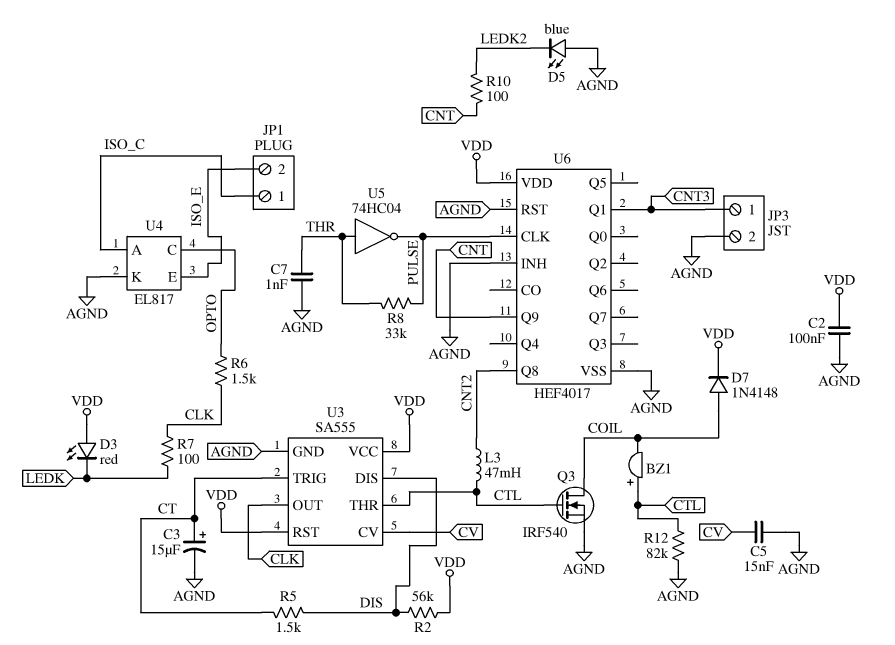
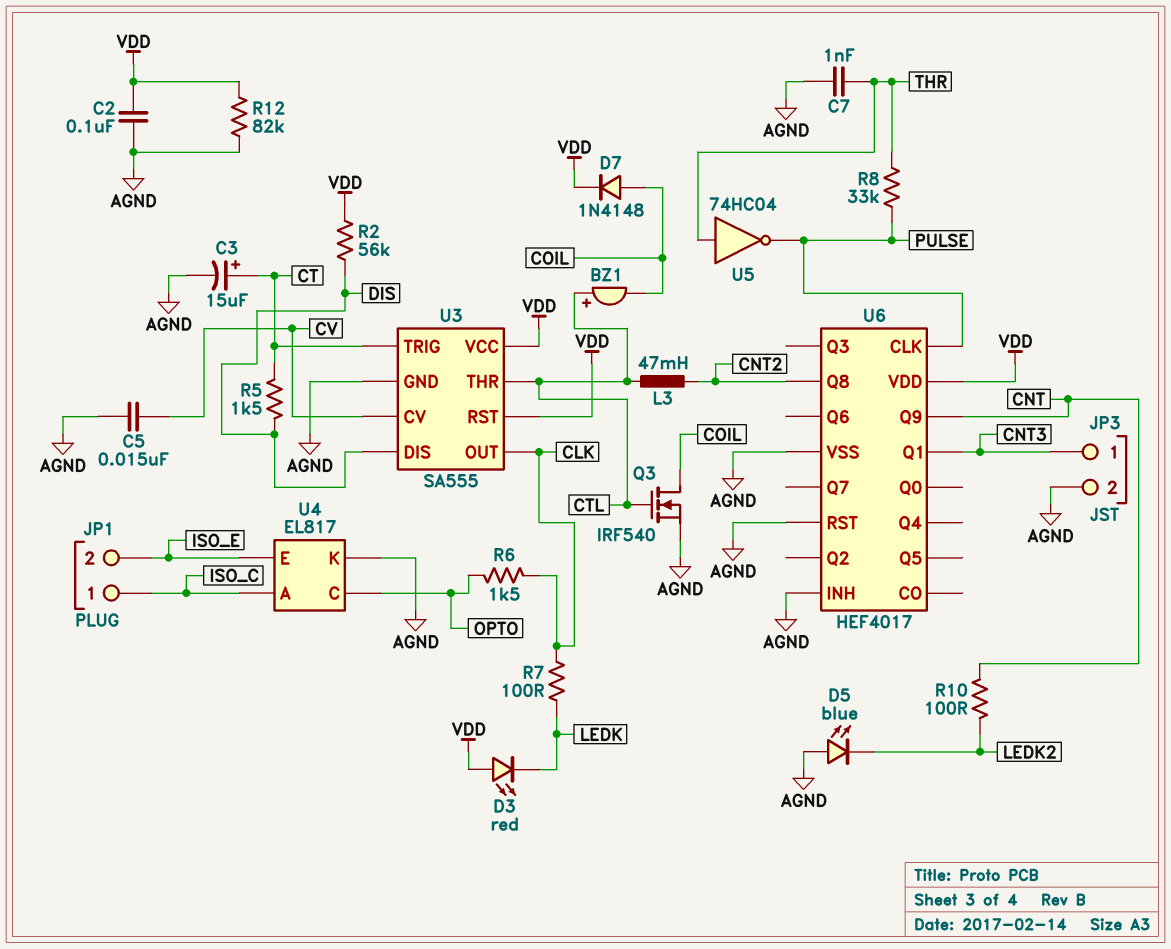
R12: 82k (AGND, CTL) -> 82k (AGND, VDD)

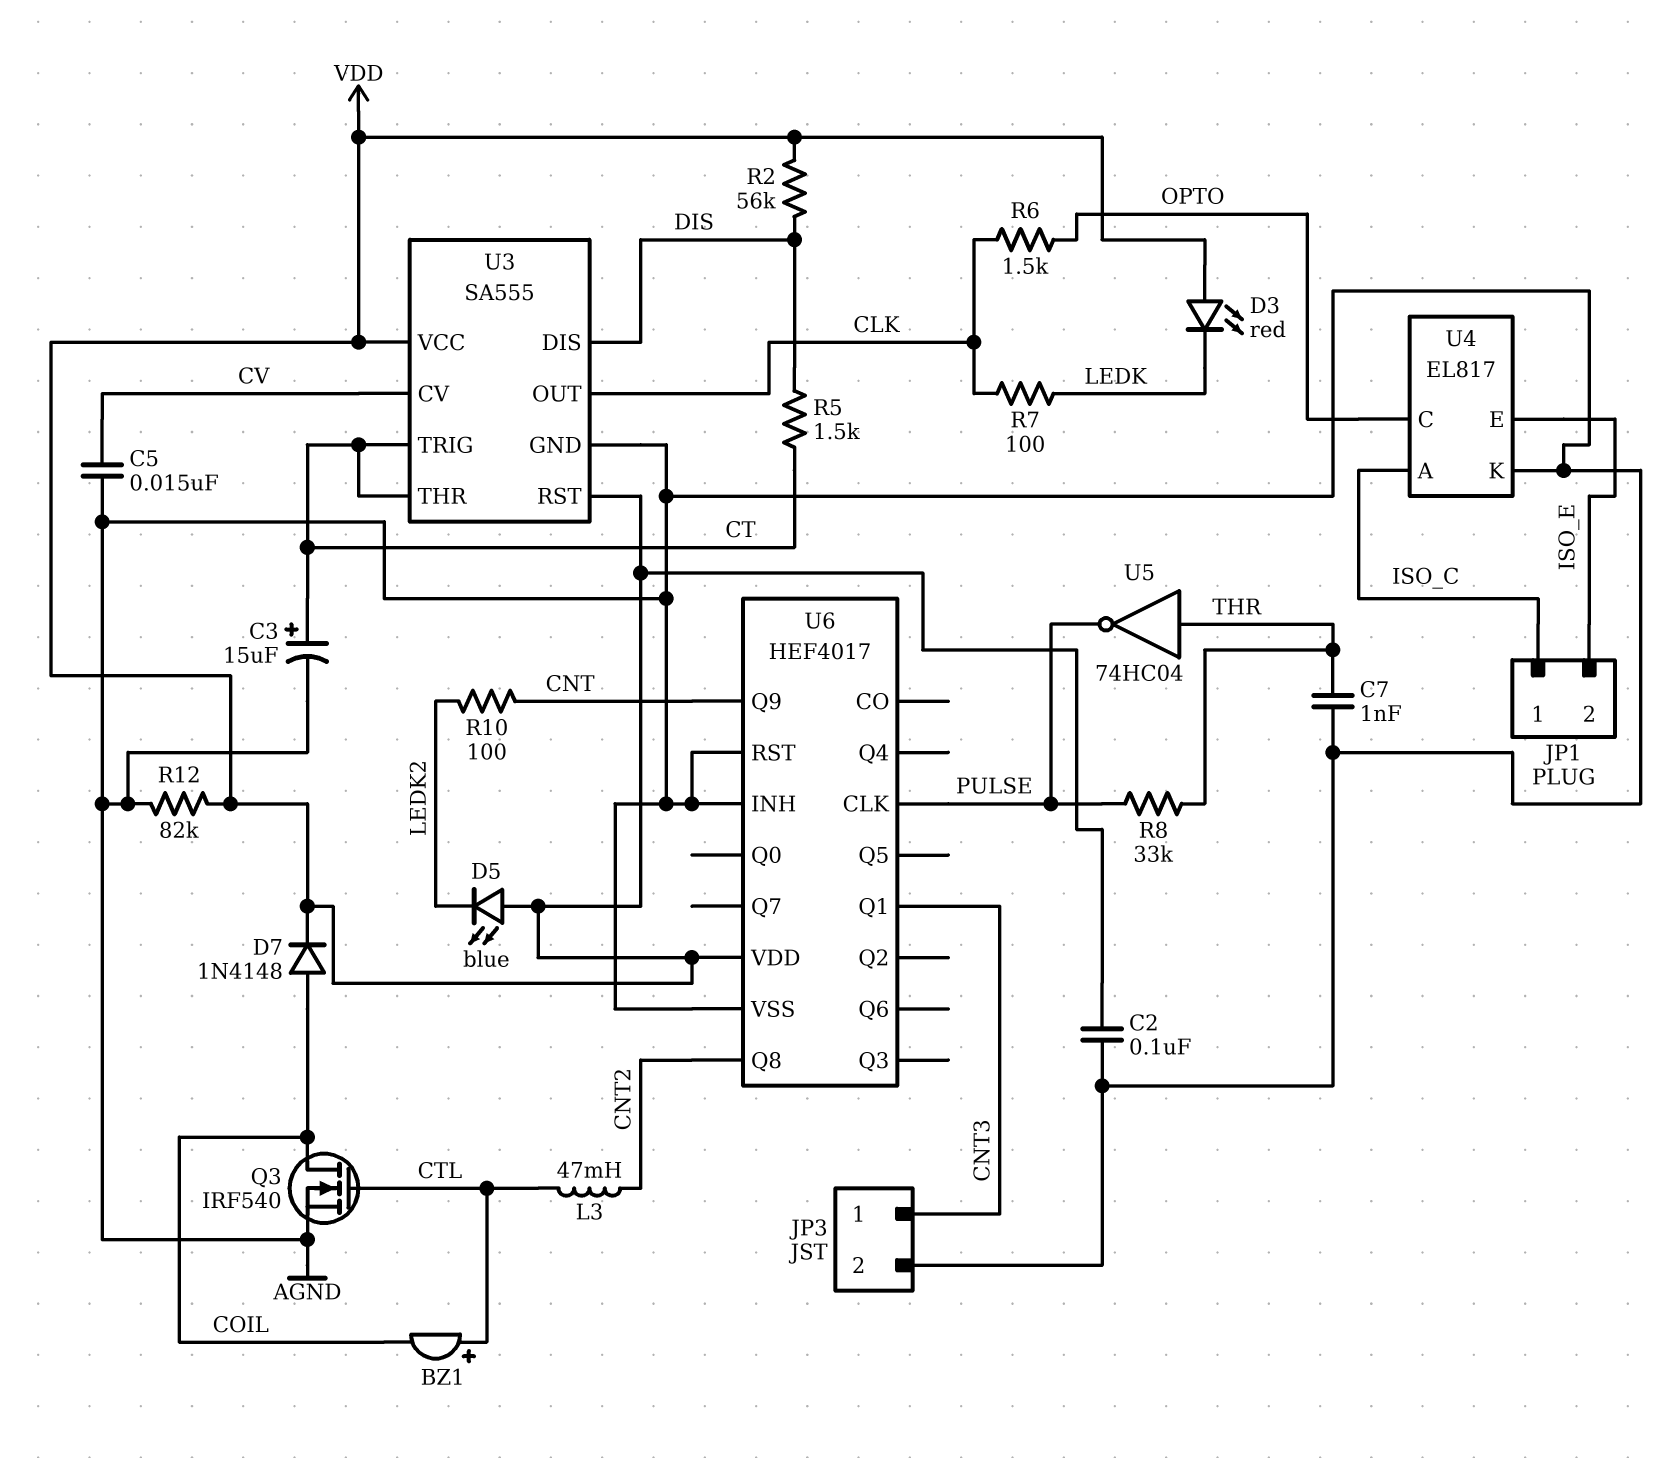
D5: LED blue (A AGND, K LEDK2) -> LED blue (A VDD, K LEDK2)
U3 pin THR: CTL -> CT

